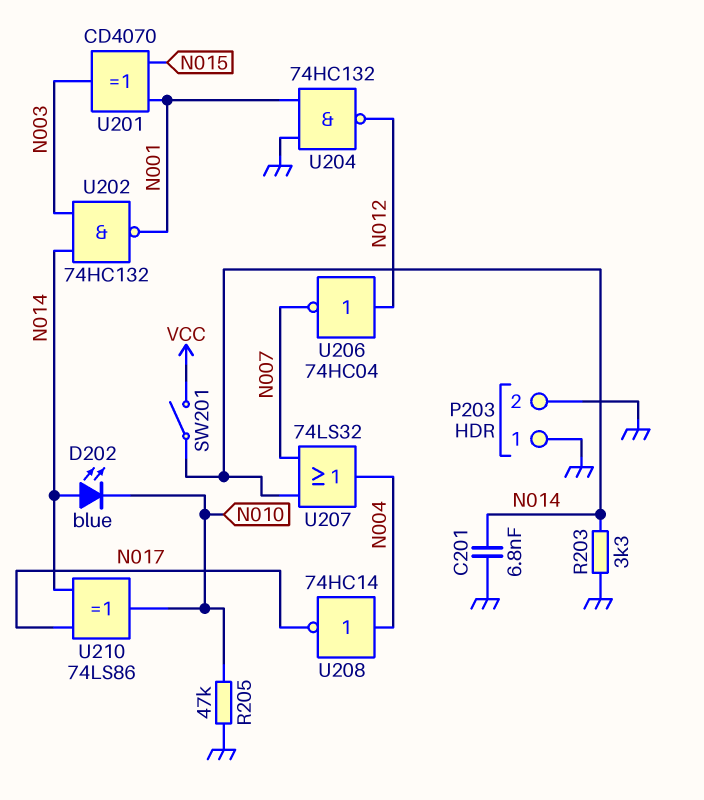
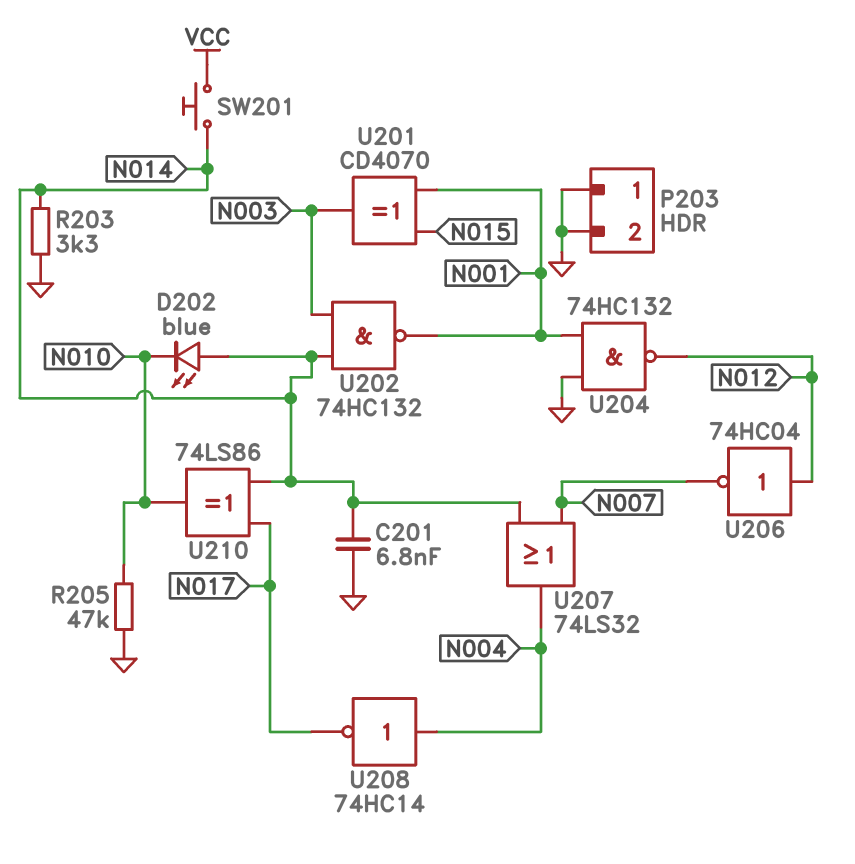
SW201: switch (N014, VCC) -> button (N014, VCC)

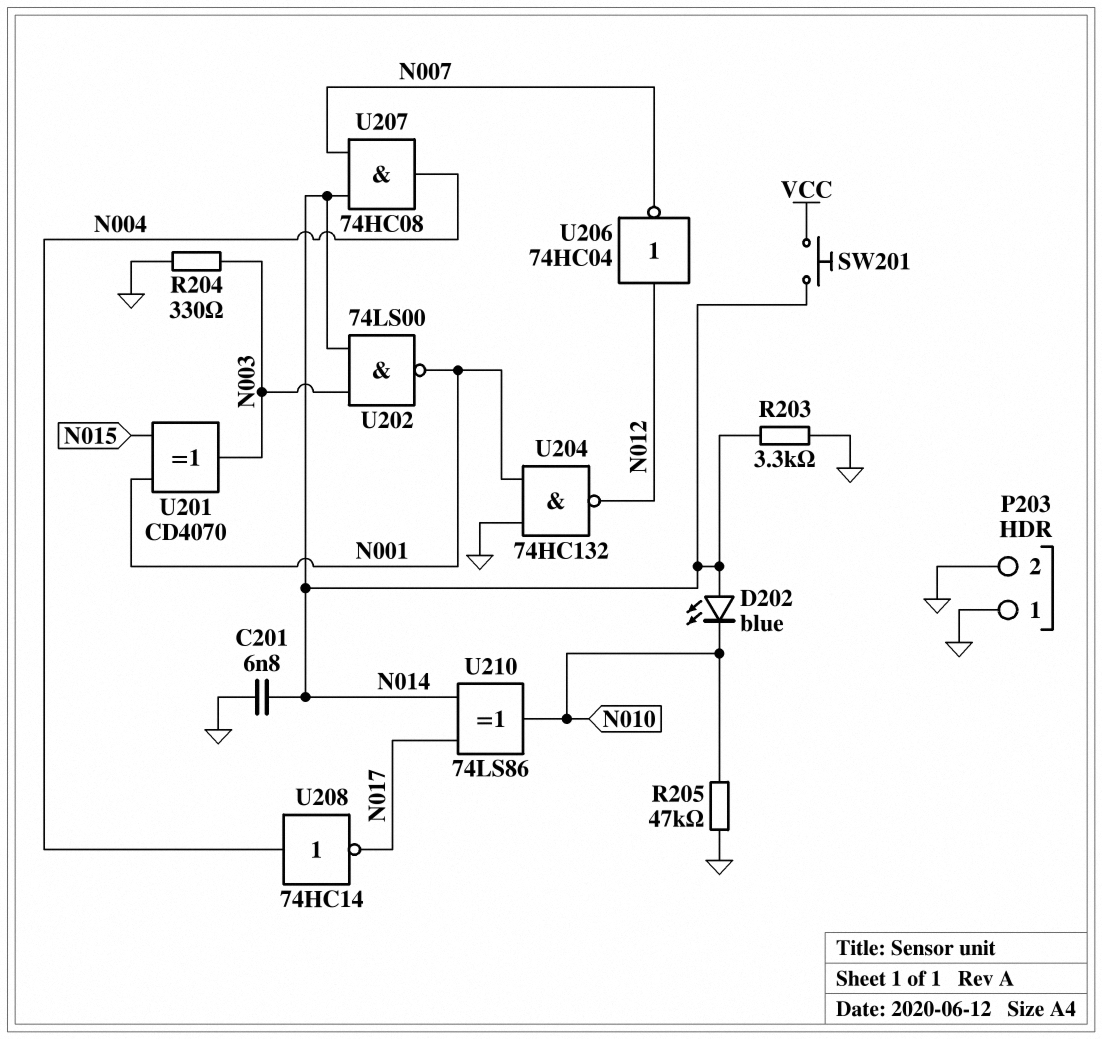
R204: none -> 330 (GND, N003)
U202: NAND 74HC132 (in N003, in N014, out N001) -> NAND 74LS00 (in N003, in N014, out N001)
U207: OR 74LS32 (in N007, in N014, out N004) -> AND 74HC08 (in N007, in N014, out N004)

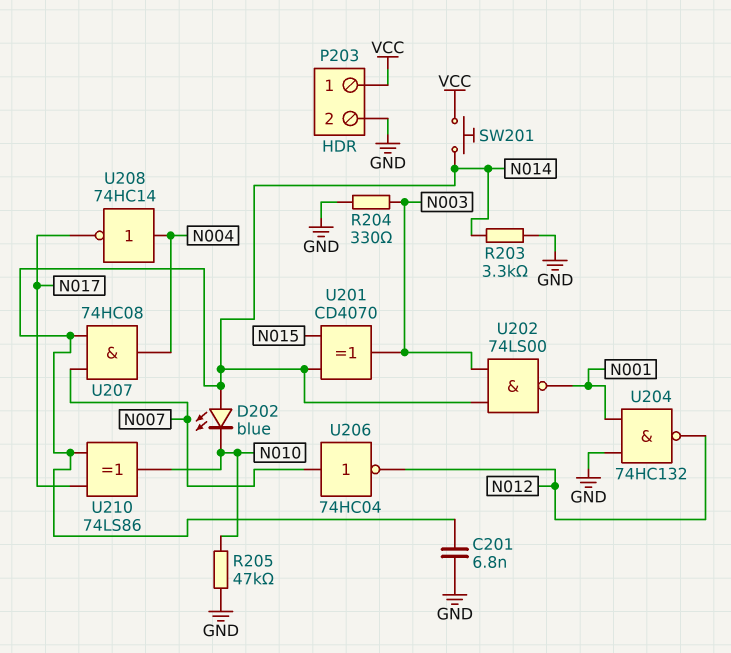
P203 pin 1: GND -> VCC
U201: XOR CD4070 (in N001, in N015, out N003) -> XOR CD4070 (in N014, in N015, out N003)
U206: NOT 74HC04 (in N012, out N007) -> NOT 74HC04 (in N007, out N012)

